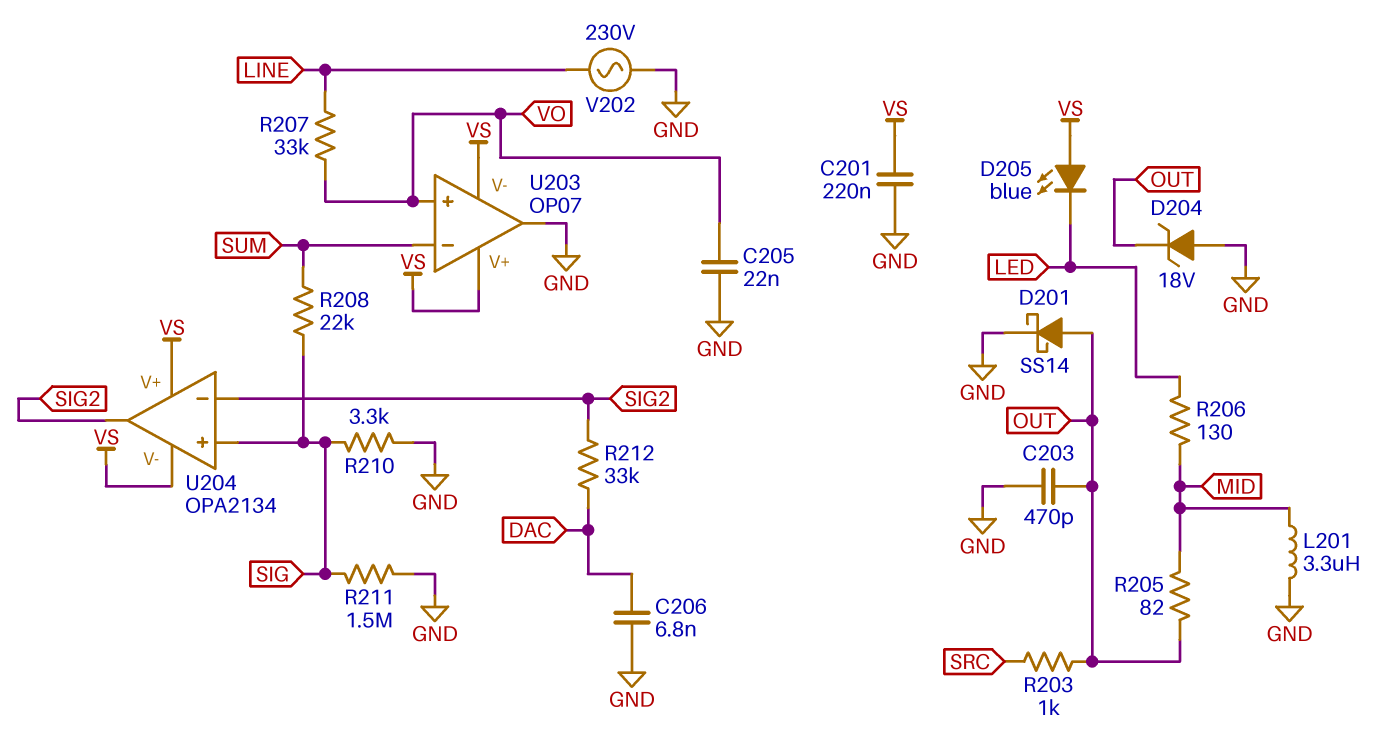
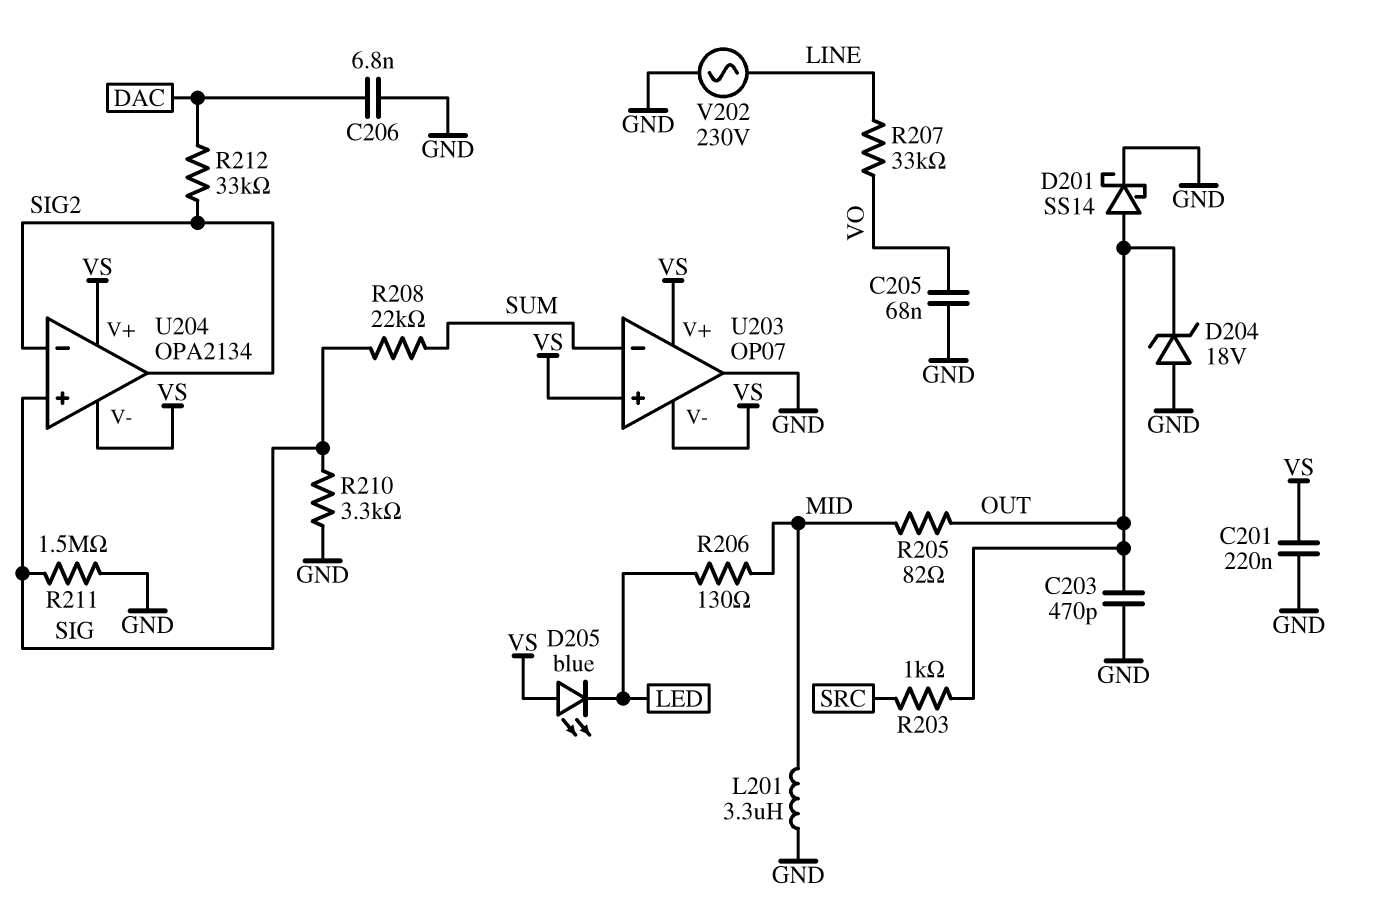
C205: 22nF (GND, VO) -> 68nF (GND, VO)
U203 pin in+: VO -> VS

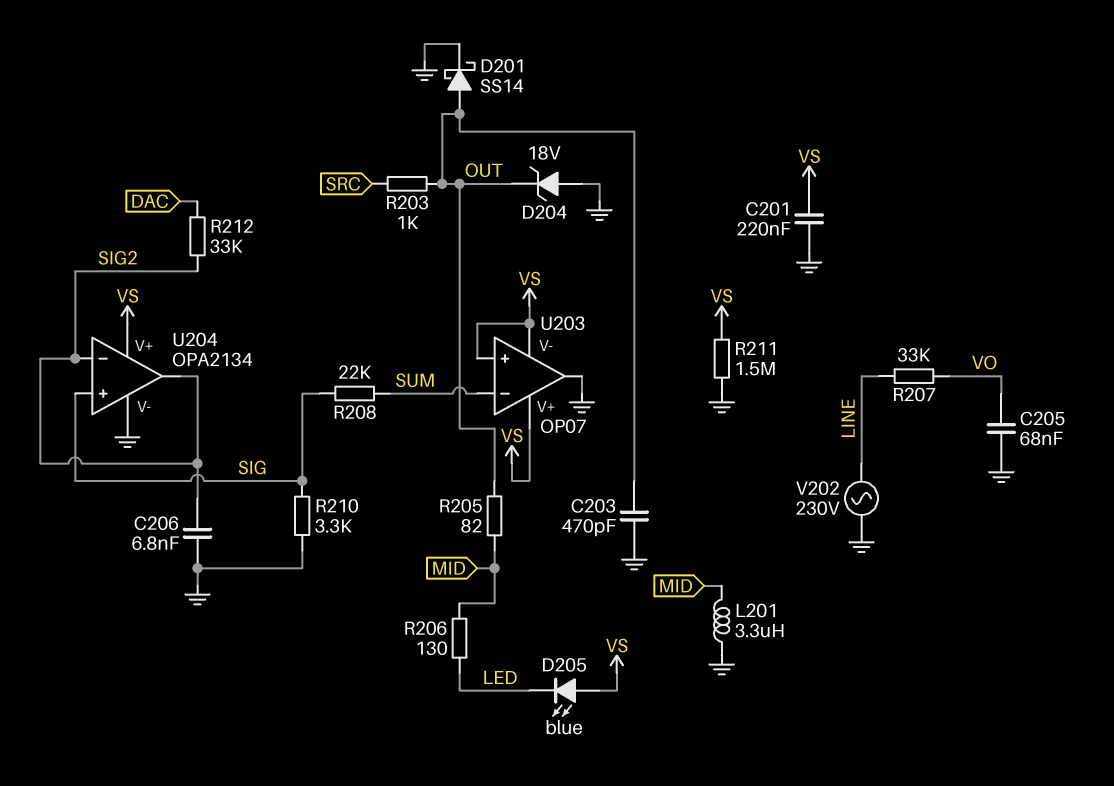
C206: 6.8nF (DAC, GND) -> 6.8nF (GND, SIG2)
R211: 1.5M (GND, SIG) -> 1.5M (GND, VS)
U204 pin V-: VS -> GND

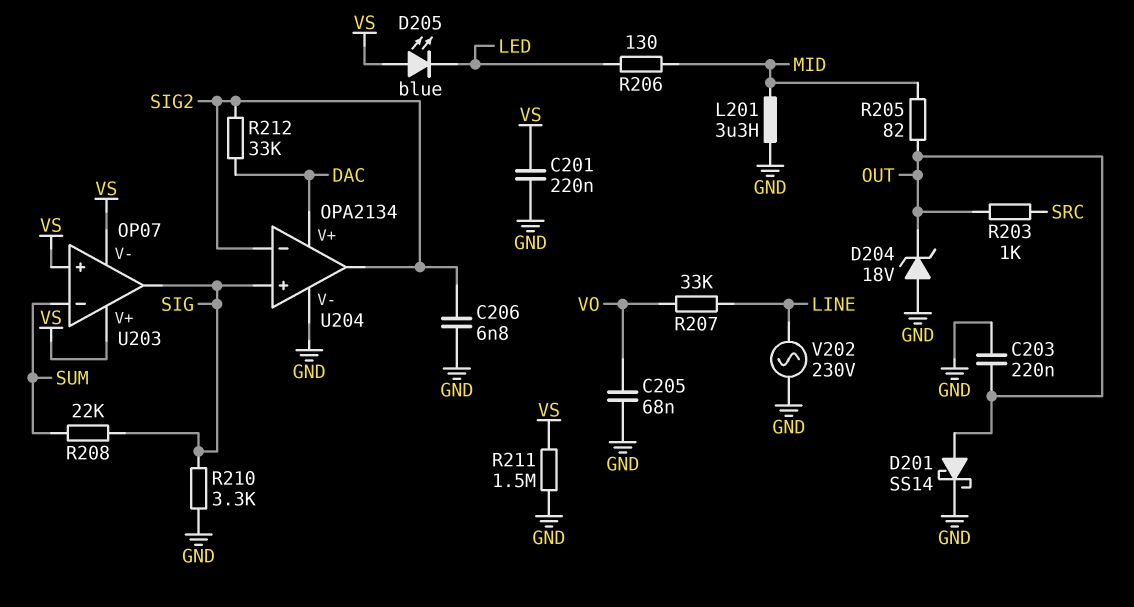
C203: 470pF (GND, OUT) -> 220nF (GND, OUT)
U203 pin out: GND -> SIG
U204 pin V+: VS -> DAC

